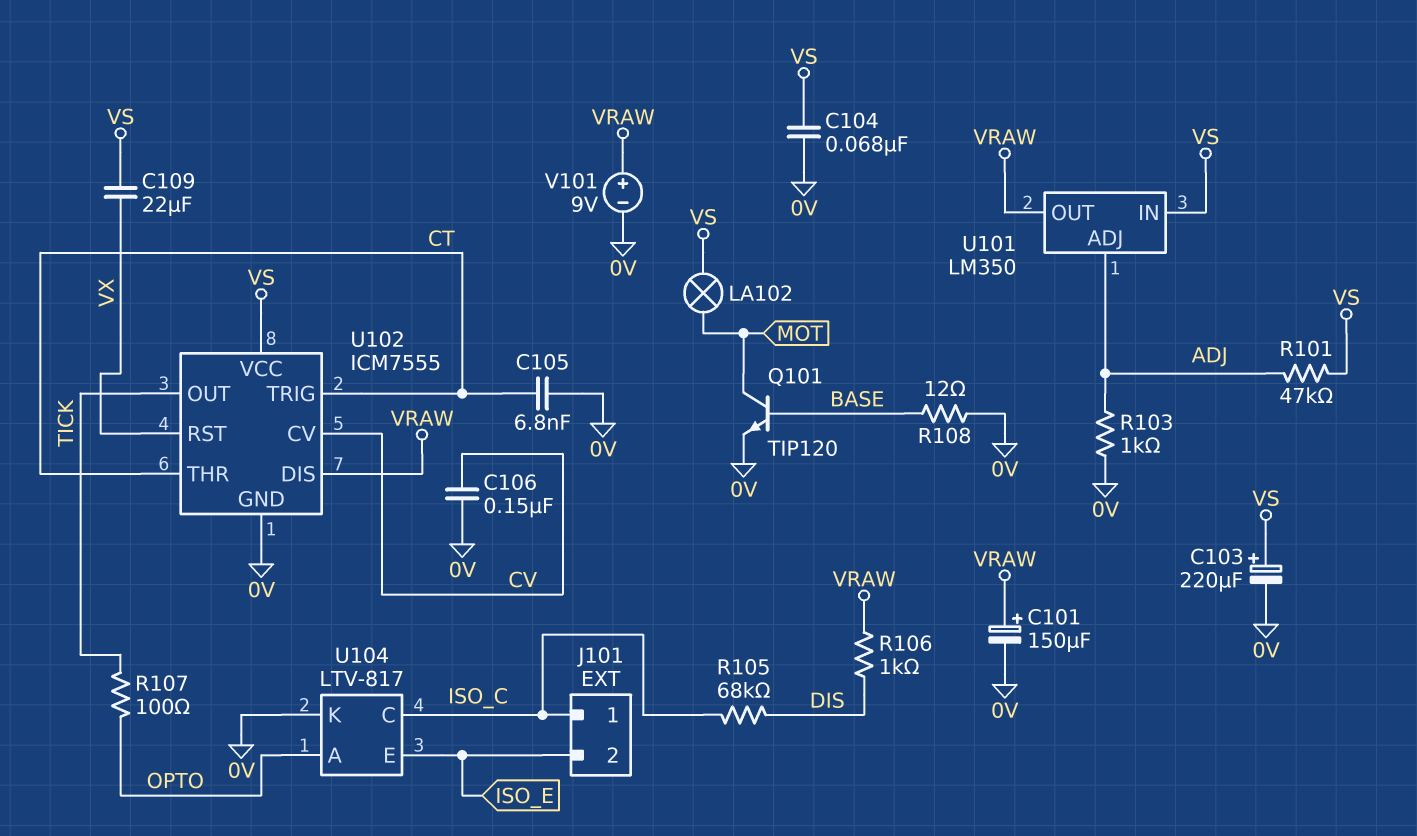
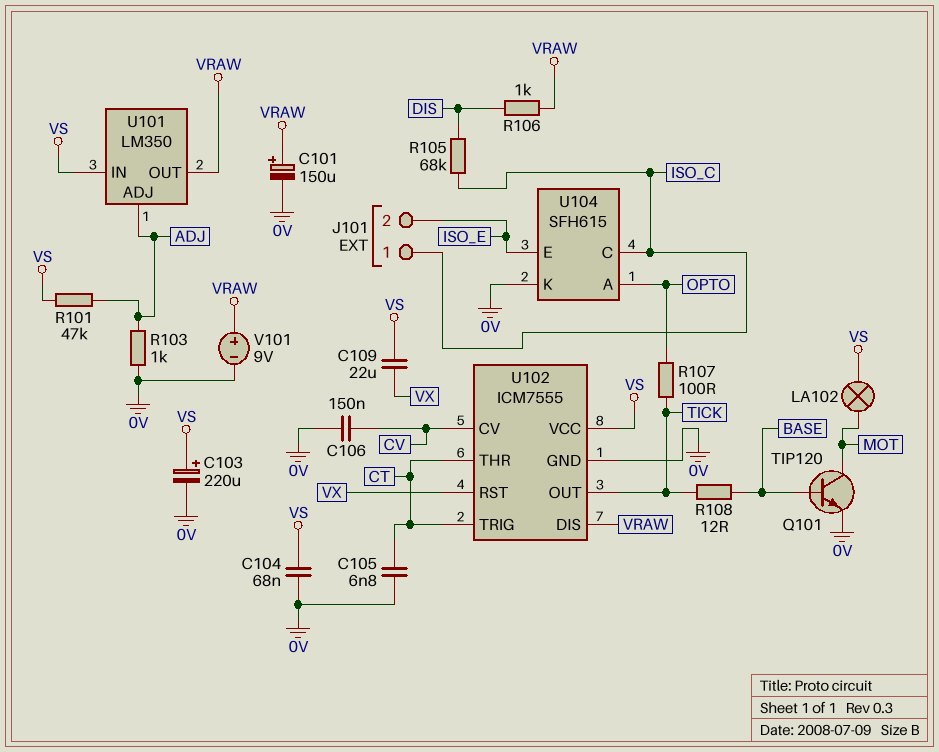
R108: 12 (0V, BASE) -> 12 (BASE, TICK)
U104: LTV-817 -> SFH615

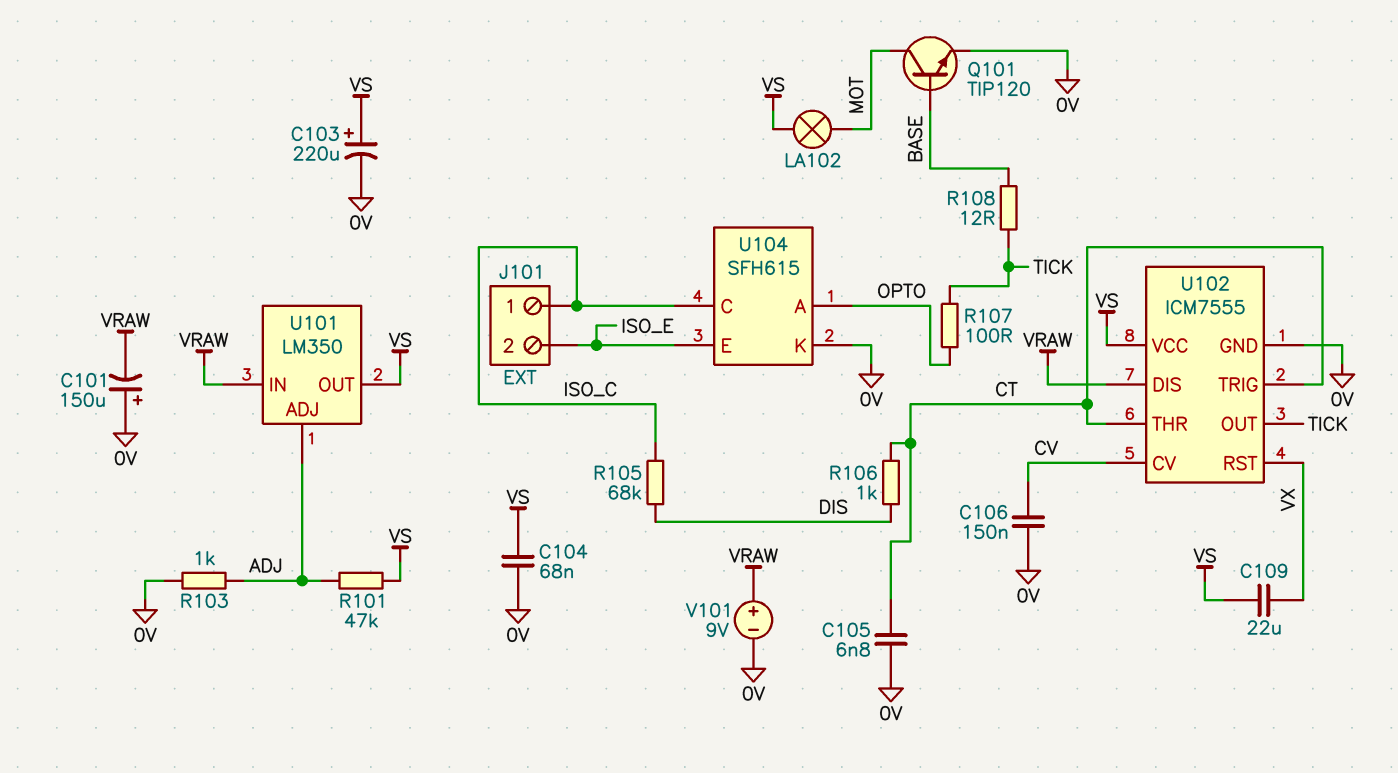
C101: 150uF (plus VRAW, minus 0V) -> 150uF (plus 0V, minus VRAW)
R106: 1k (DIS, VRAW) -> 1k (CT, DIS)
U101 pin IN: VS -> VRAW
U101 pin OUT: VRAW -> VS

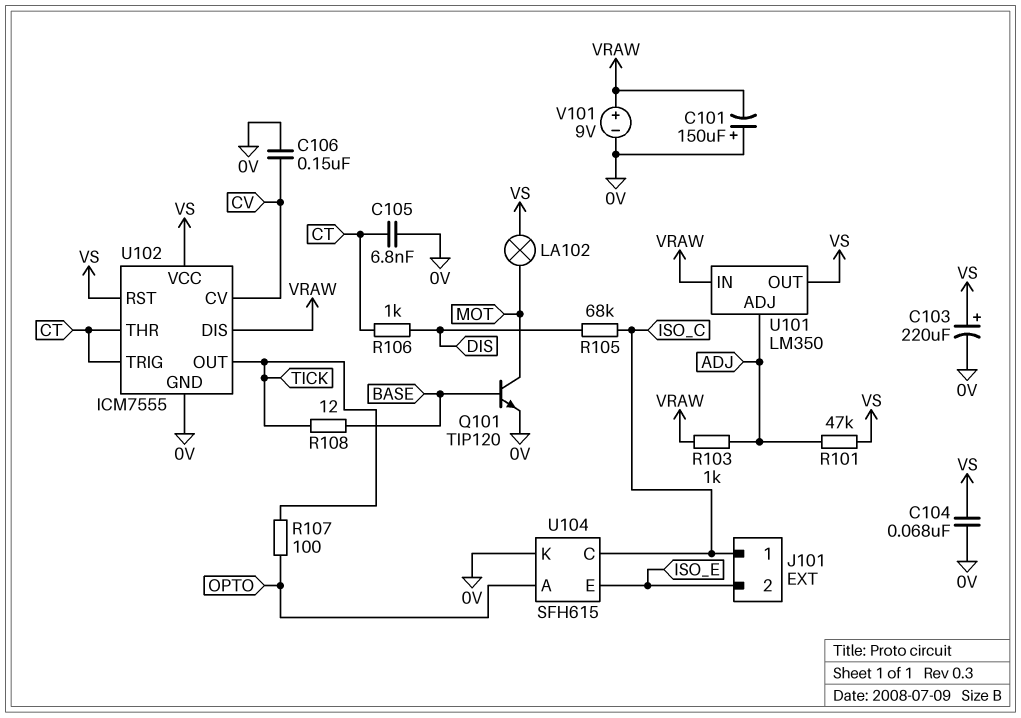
C109: 22uF (VS, VX) -> none
R103: 1k (0V, ADJ) -> 1k (ADJ, VRAW)
U102 pin RST: VX -> VS

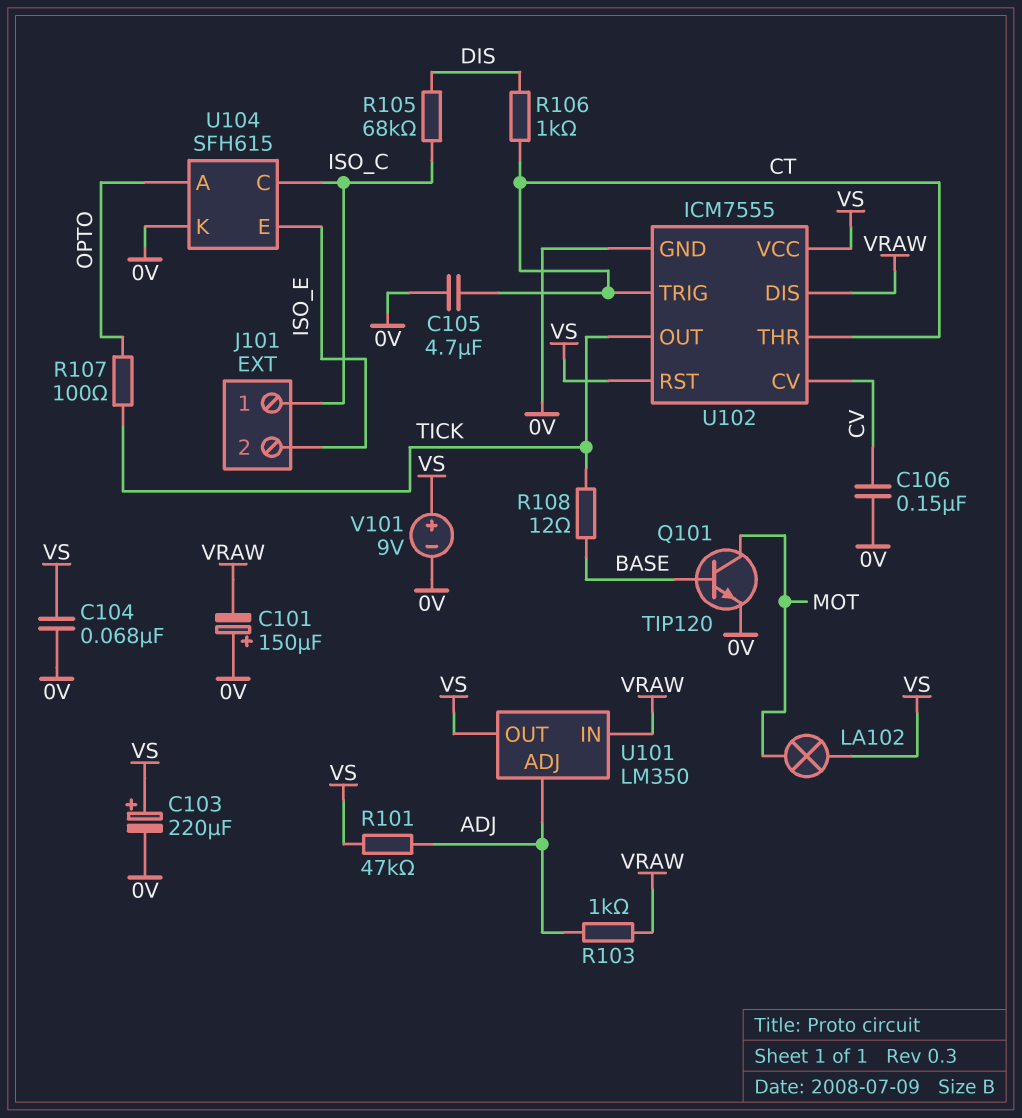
C105: 6.8nF (0V, CT) -> 4.7uF (0V, CT)
V101: 9V (plus VRAW, minus 0V) -> 9V (plus VS, minus 0V)

